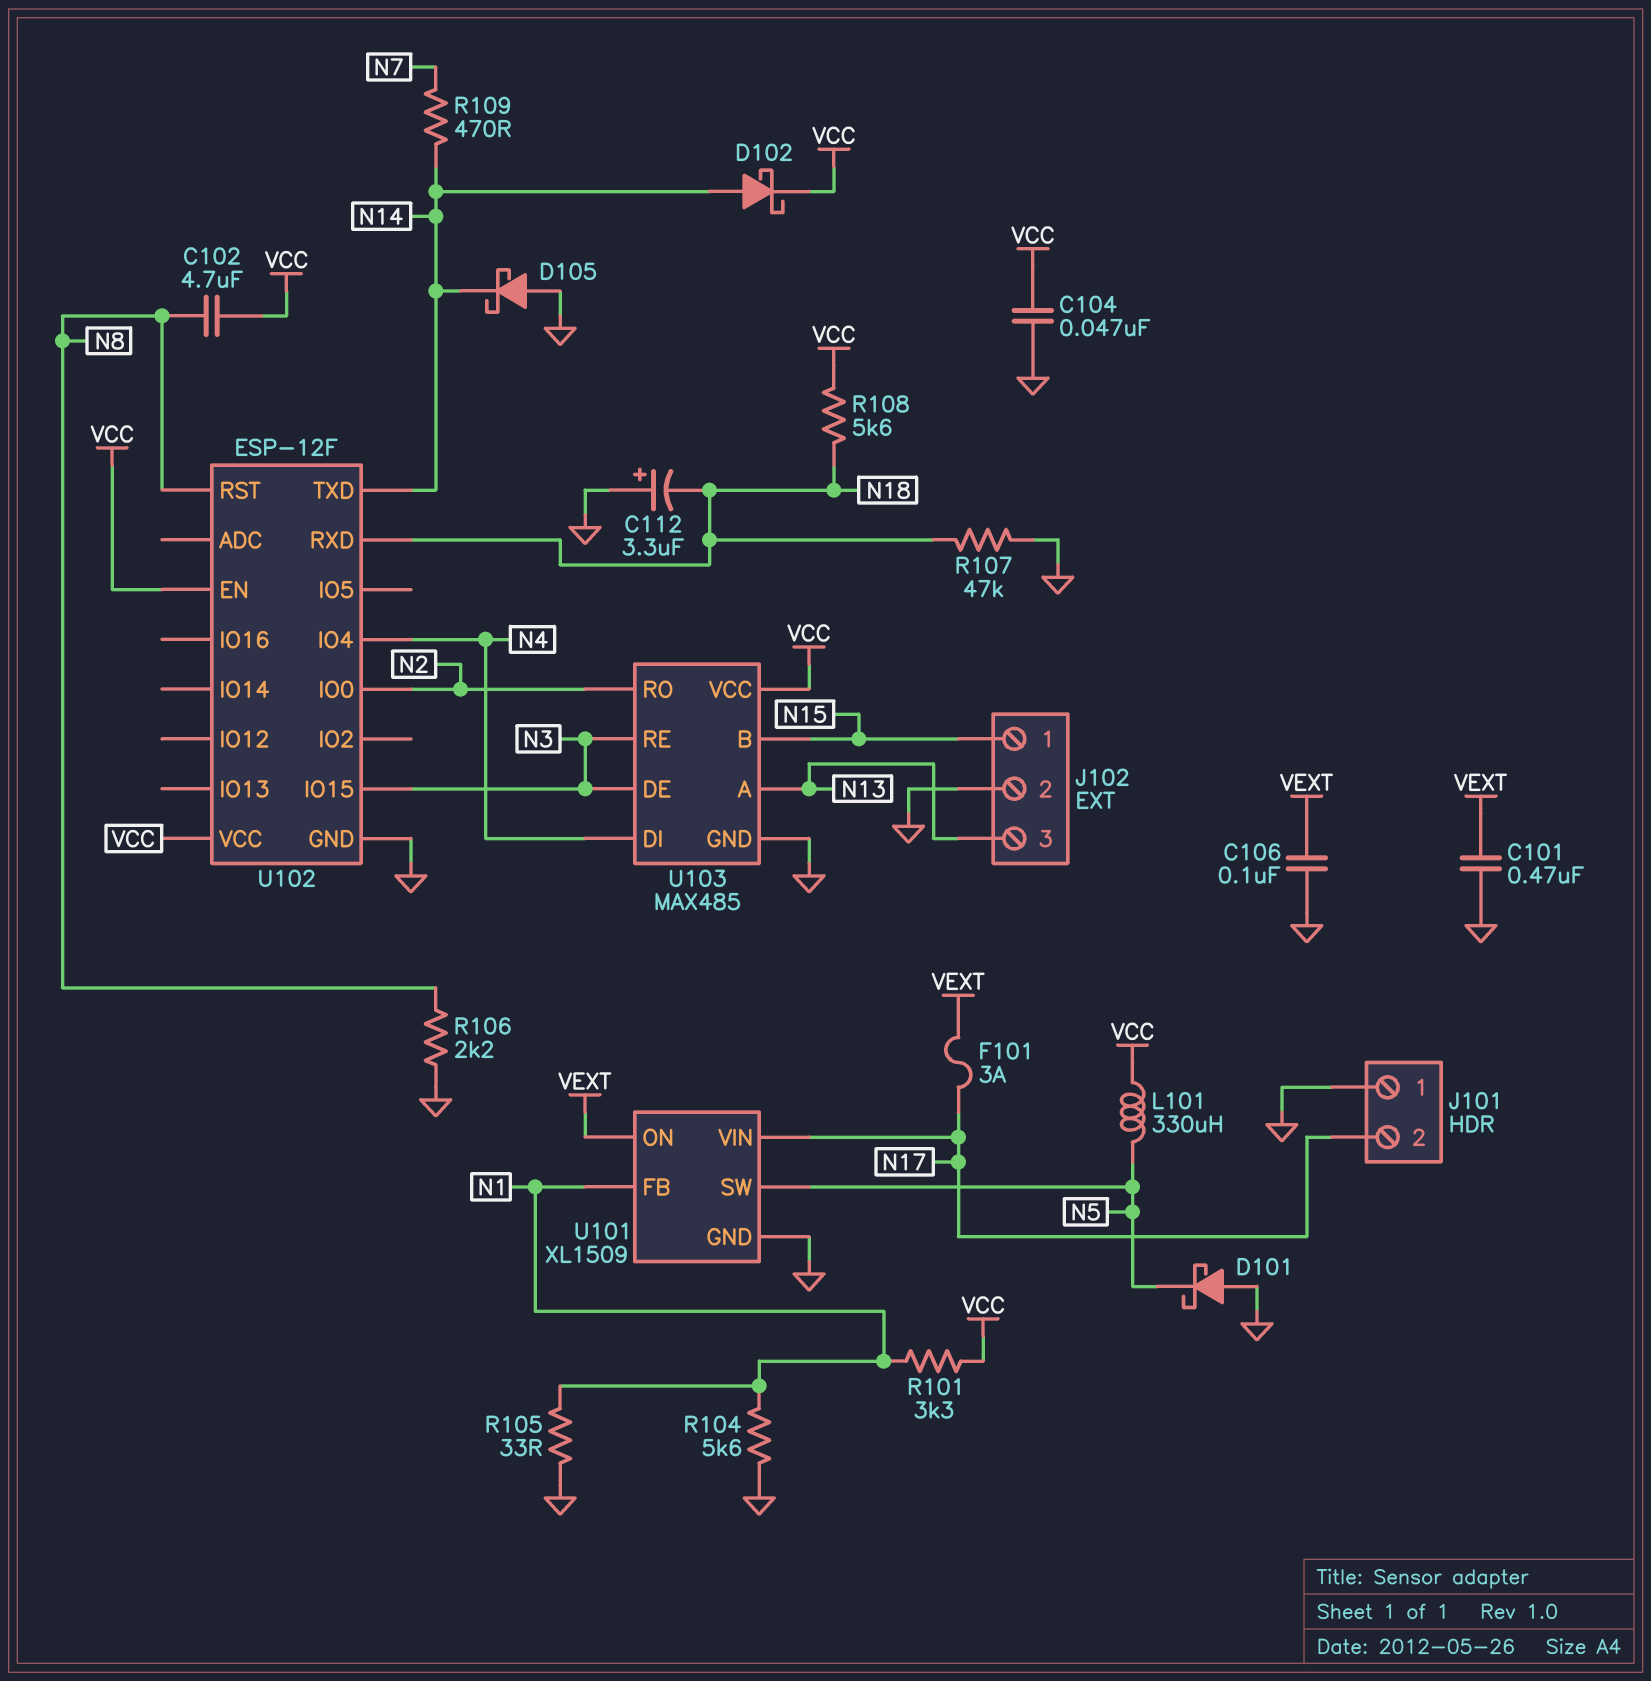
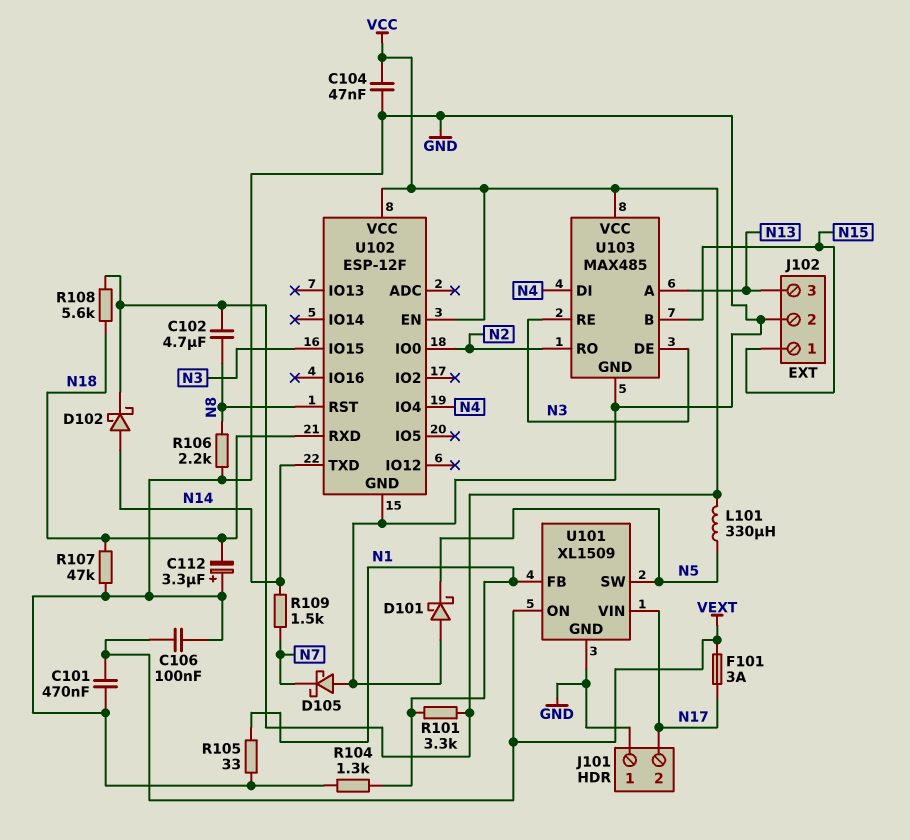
D105: schottky (A GND, K N14) -> schottky (A GND, K N7)
R104: 5.6k (GND, N1) -> 1.3k (GND, N1)
R109: 470 (N7, N14) -> 1.5k (N7, N14)

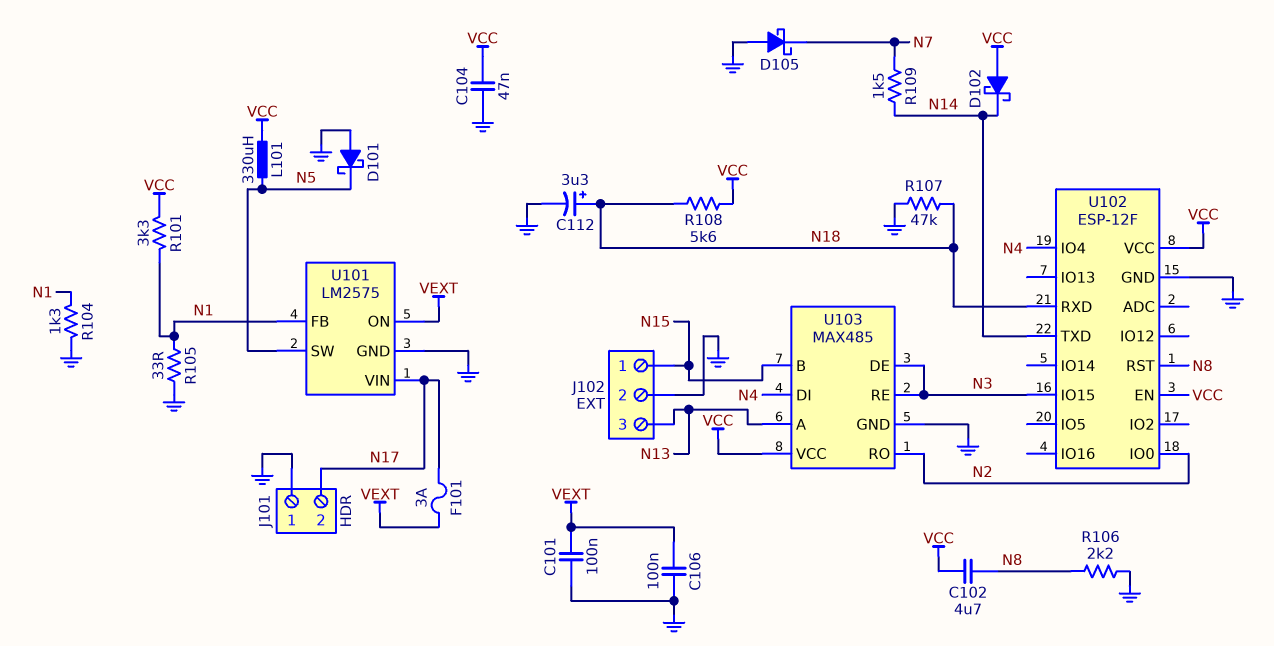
C101: 470nF (GND, VEXT) -> 100nF (GND, VEXT)
C112: 3.3uF (plus GND, minus N18) -> 3.3uF (plus N18, minus GND)
D102: schottky (A N14, K VCC) -> schottky (A VCC, K N14)
U101: XL1509 -> LM2575

